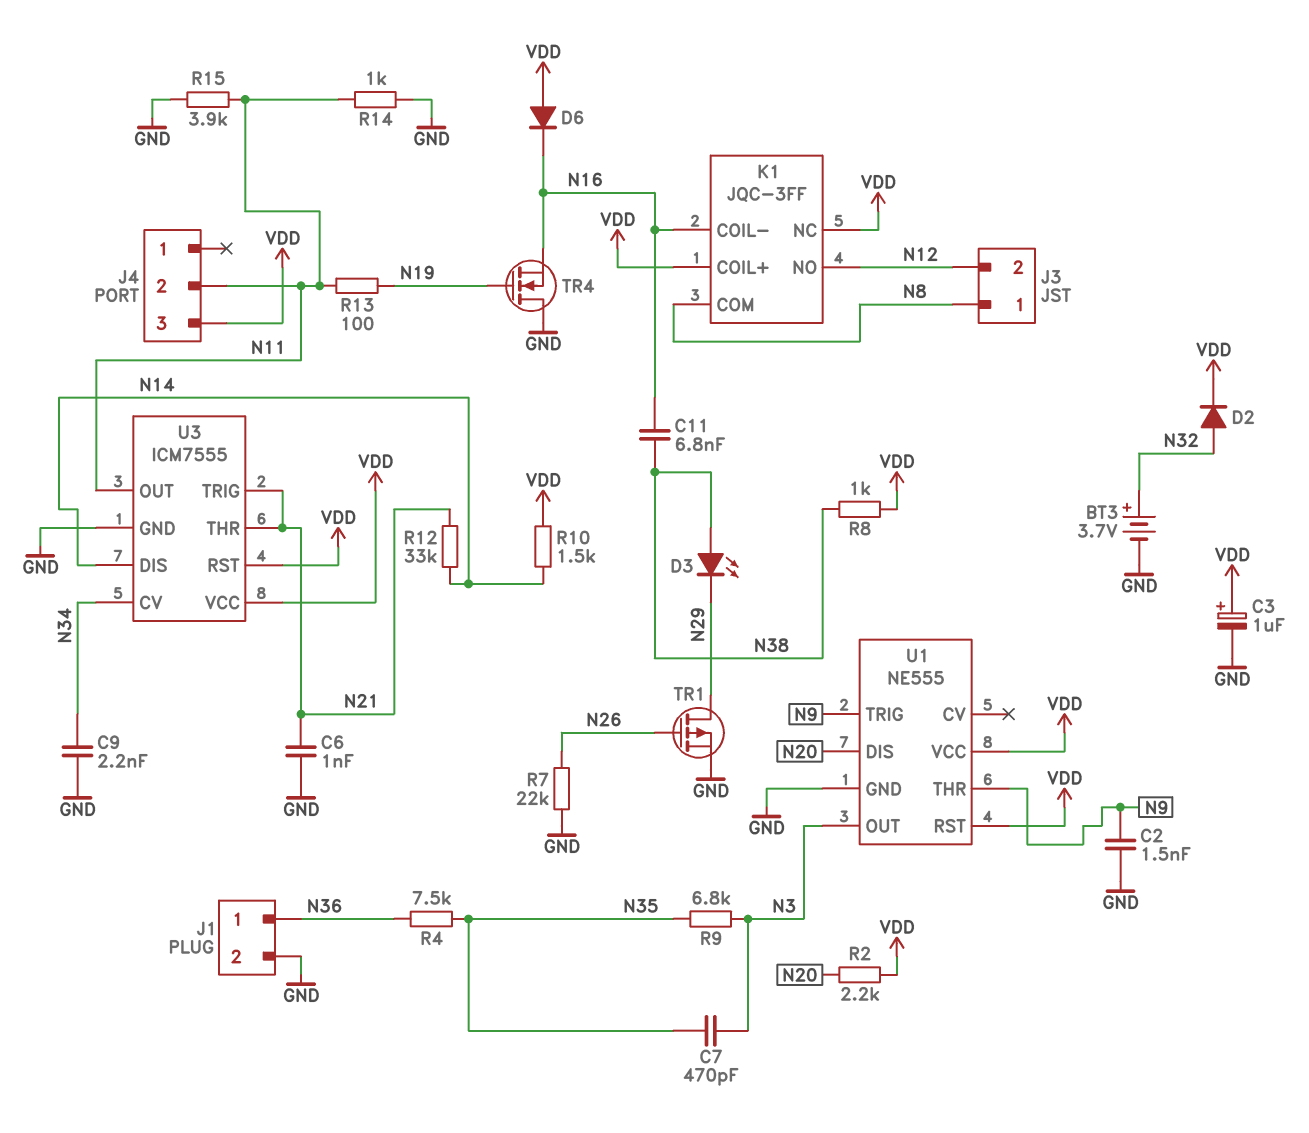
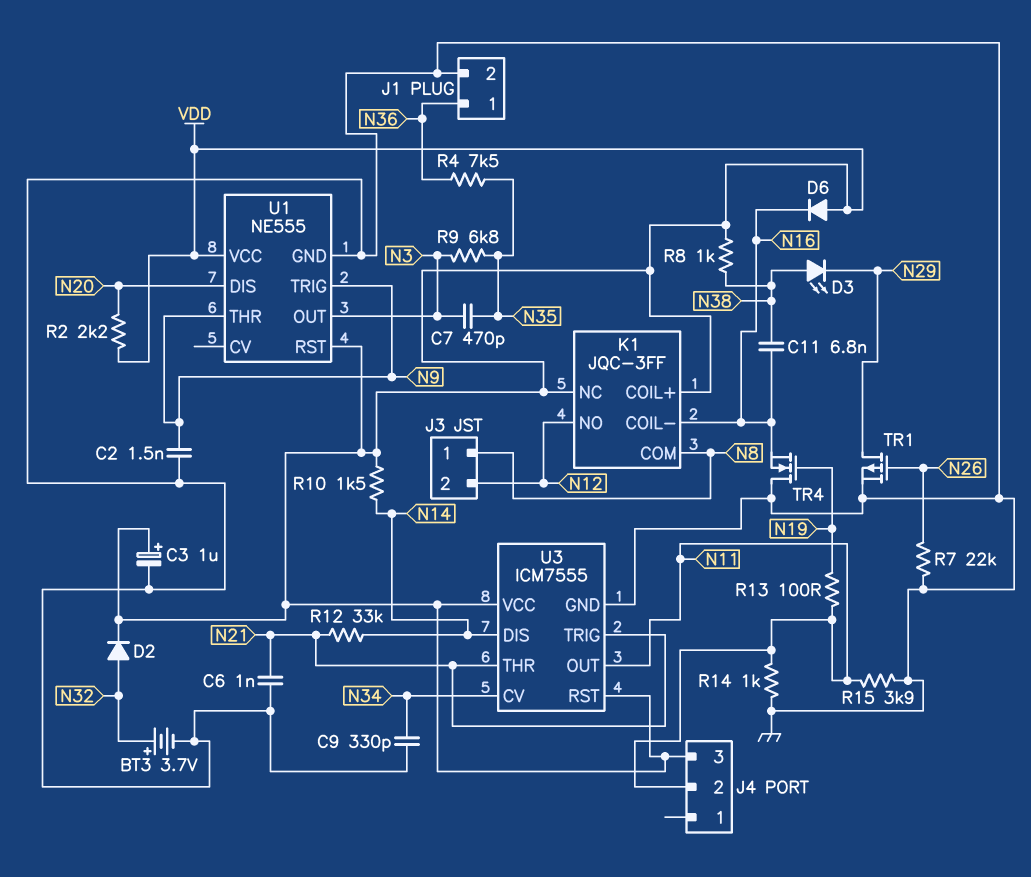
C9: 2.2nF (GND, N34) -> 330pF (GND, N34)

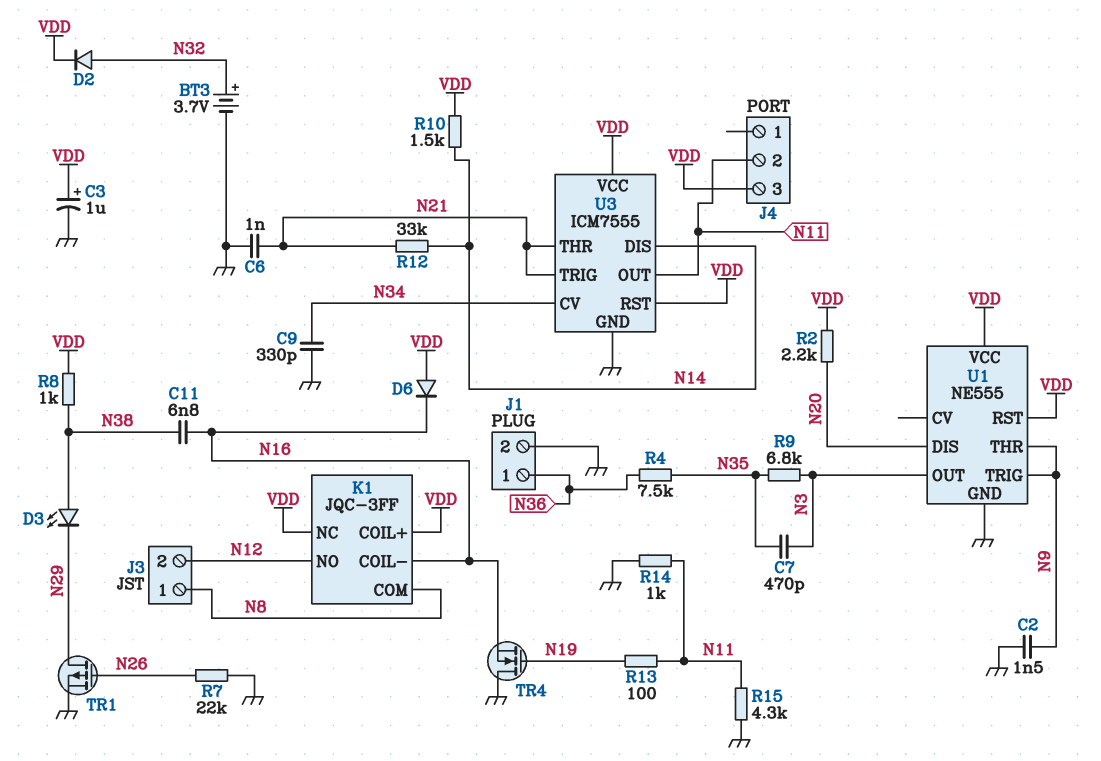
R15: 3.9k (GND, N11) -> 4.3k (GND, N11)

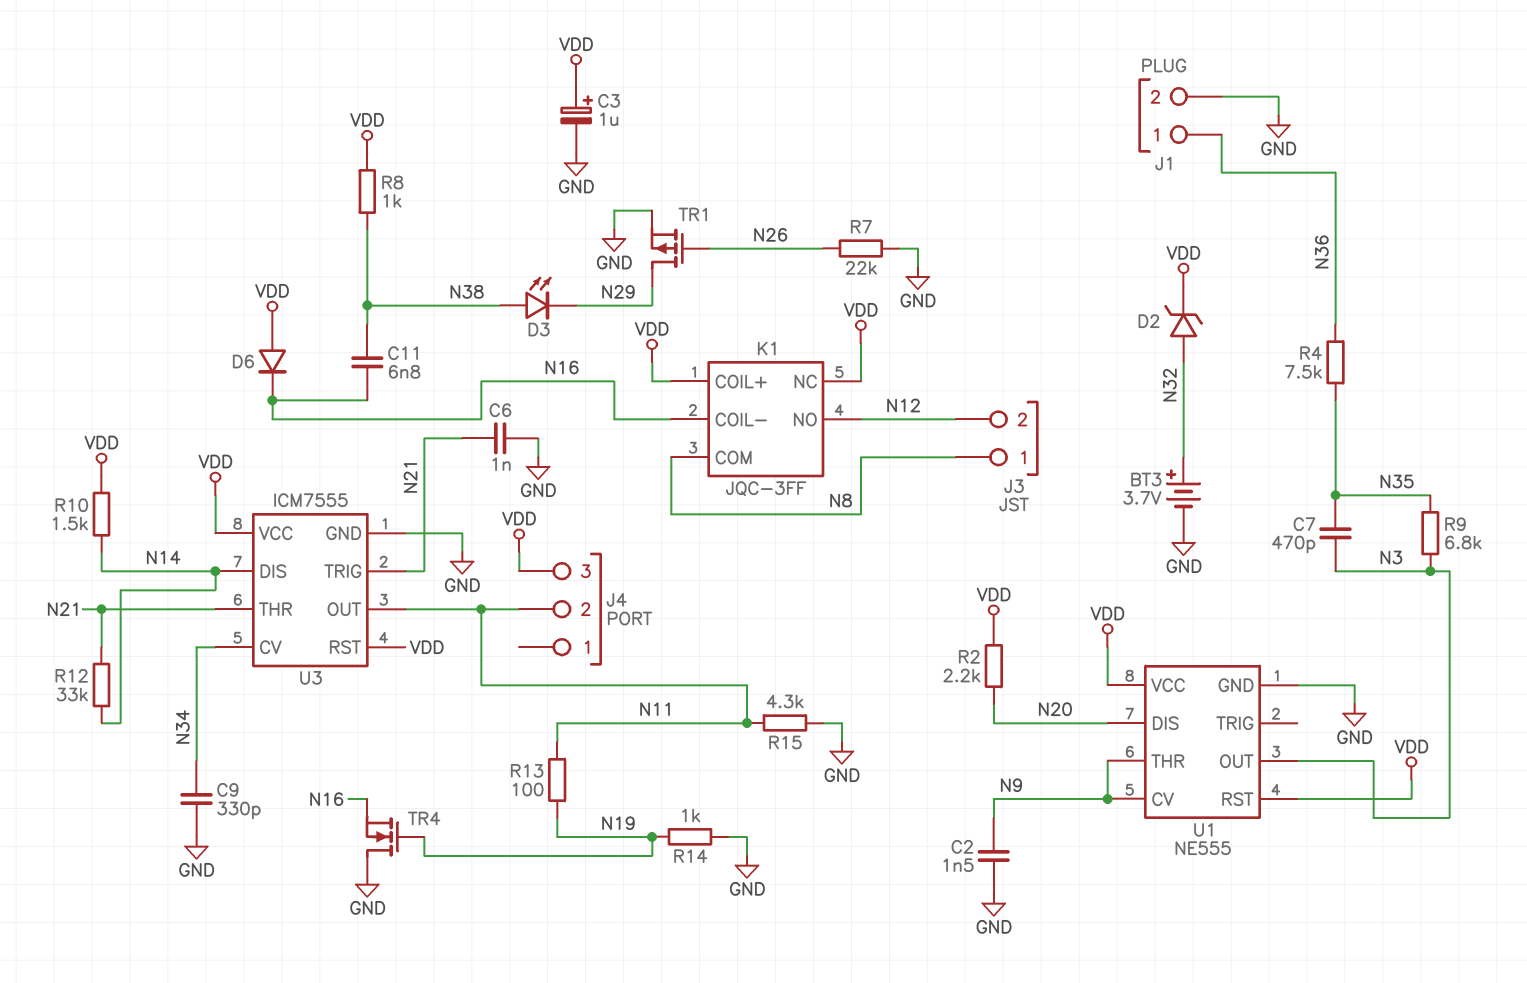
D2: diode (A N32, K VDD) -> zener (A N32, K VDD)
R14: 1k (GND, N11) -> 1k (GND, N19)
U1 pin CV: none -> N9
U1 pin TRIG: N9 -> none

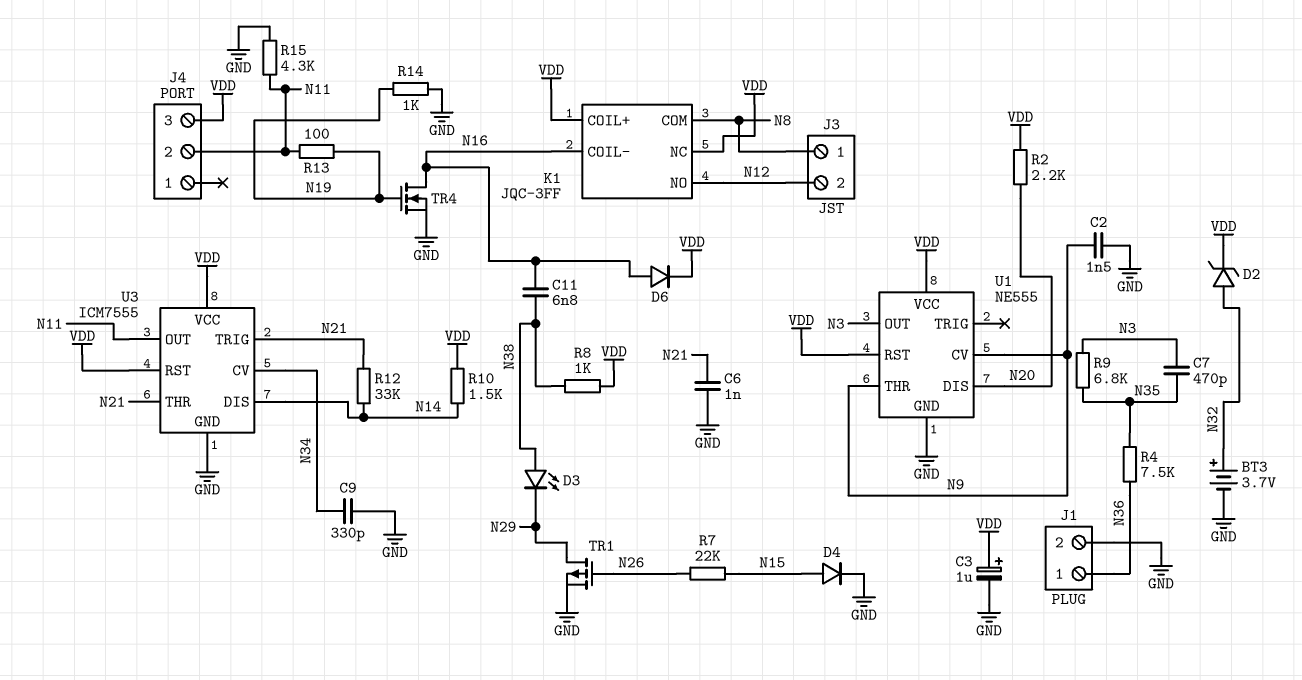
D4: none -> diode (A N15, K GND)
D6: diode (A VDD, K N16) -> diode (A N16, K VDD)
R7: 22k (GND, N26) -> 22k (N15, N26)
TR4: NMOS (G N19, D GND, S N16) -> NMOS (G N19, D N16, S GND)

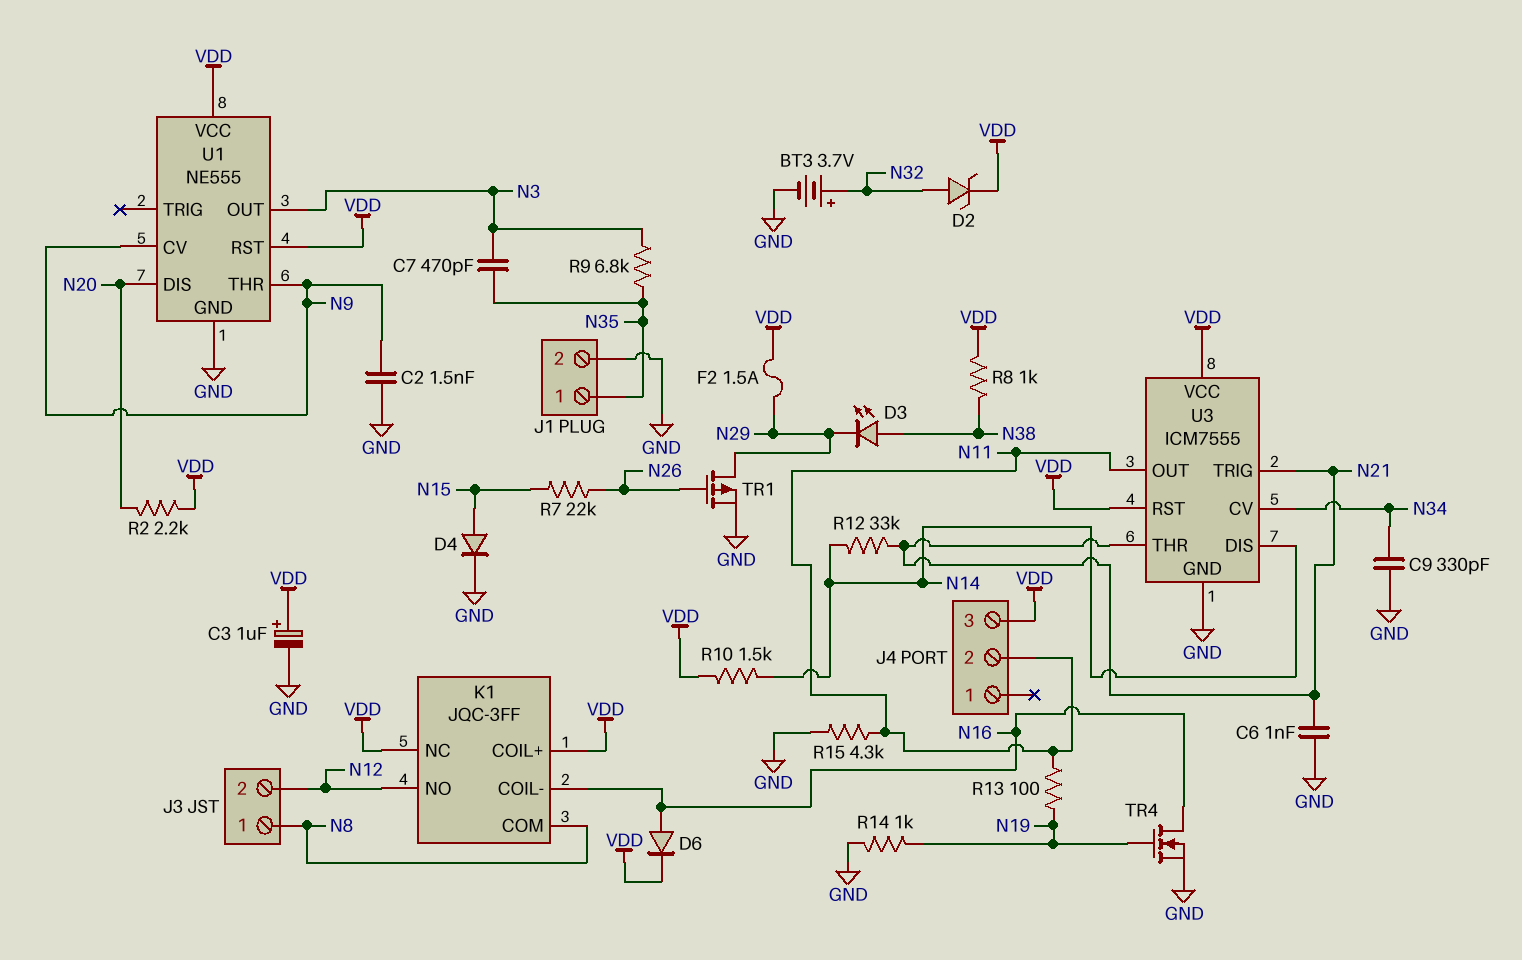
C11: 6.8nF (N16, N38) -> none
F2: none -> 1.5A (N29, VDD)
J1 pin 1: N36 -> N35
R4: 7.5k (N35, N36) -> none

